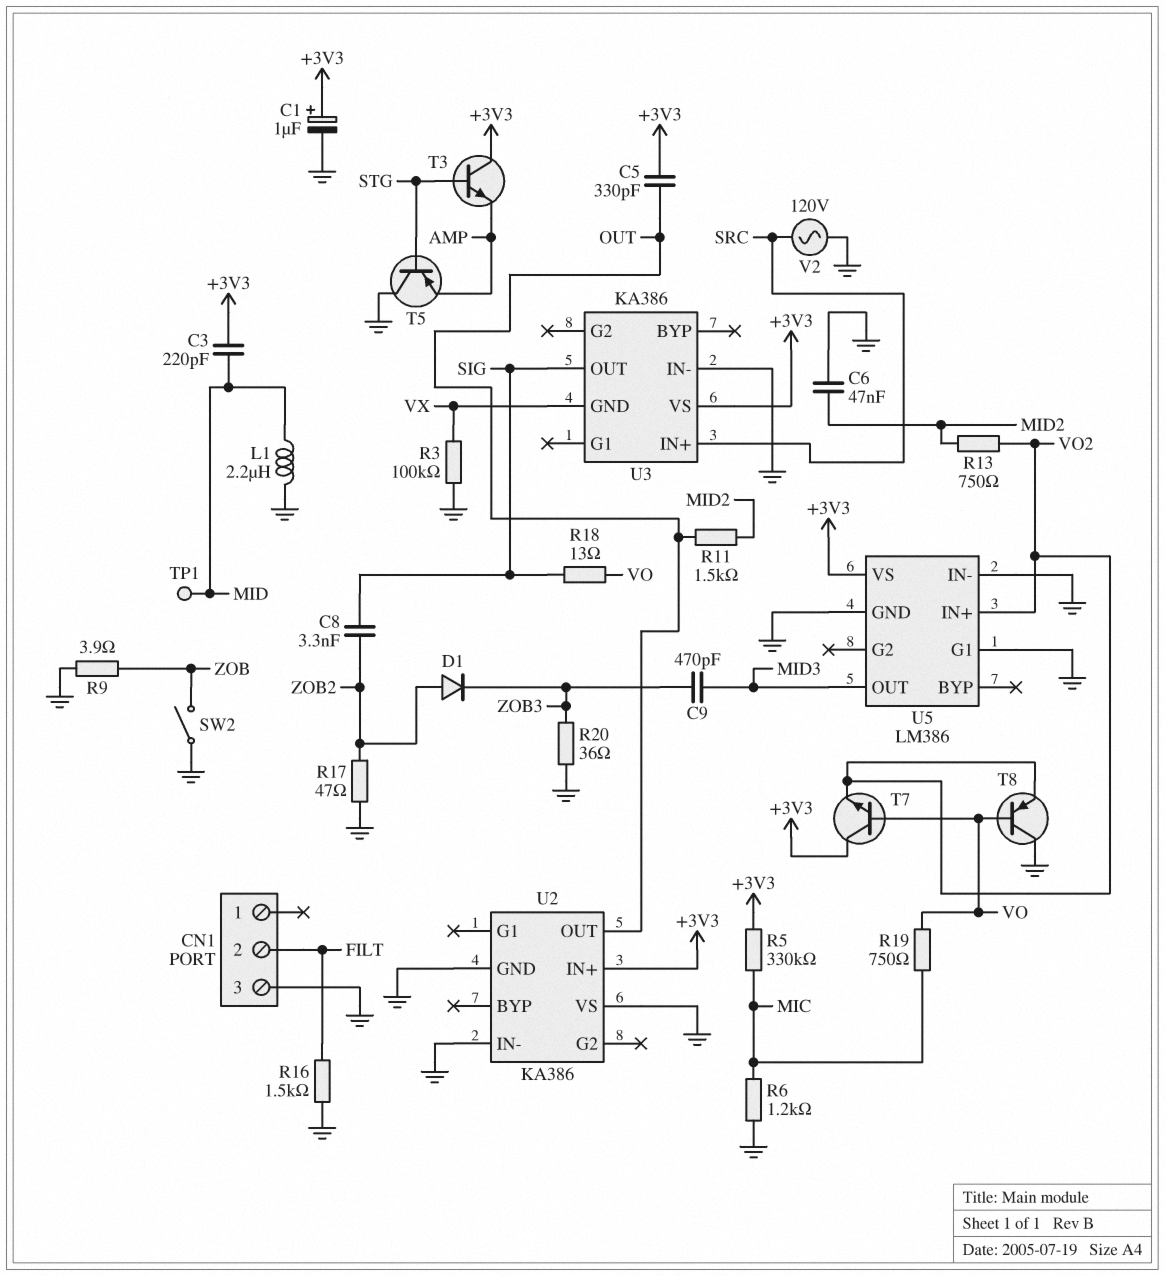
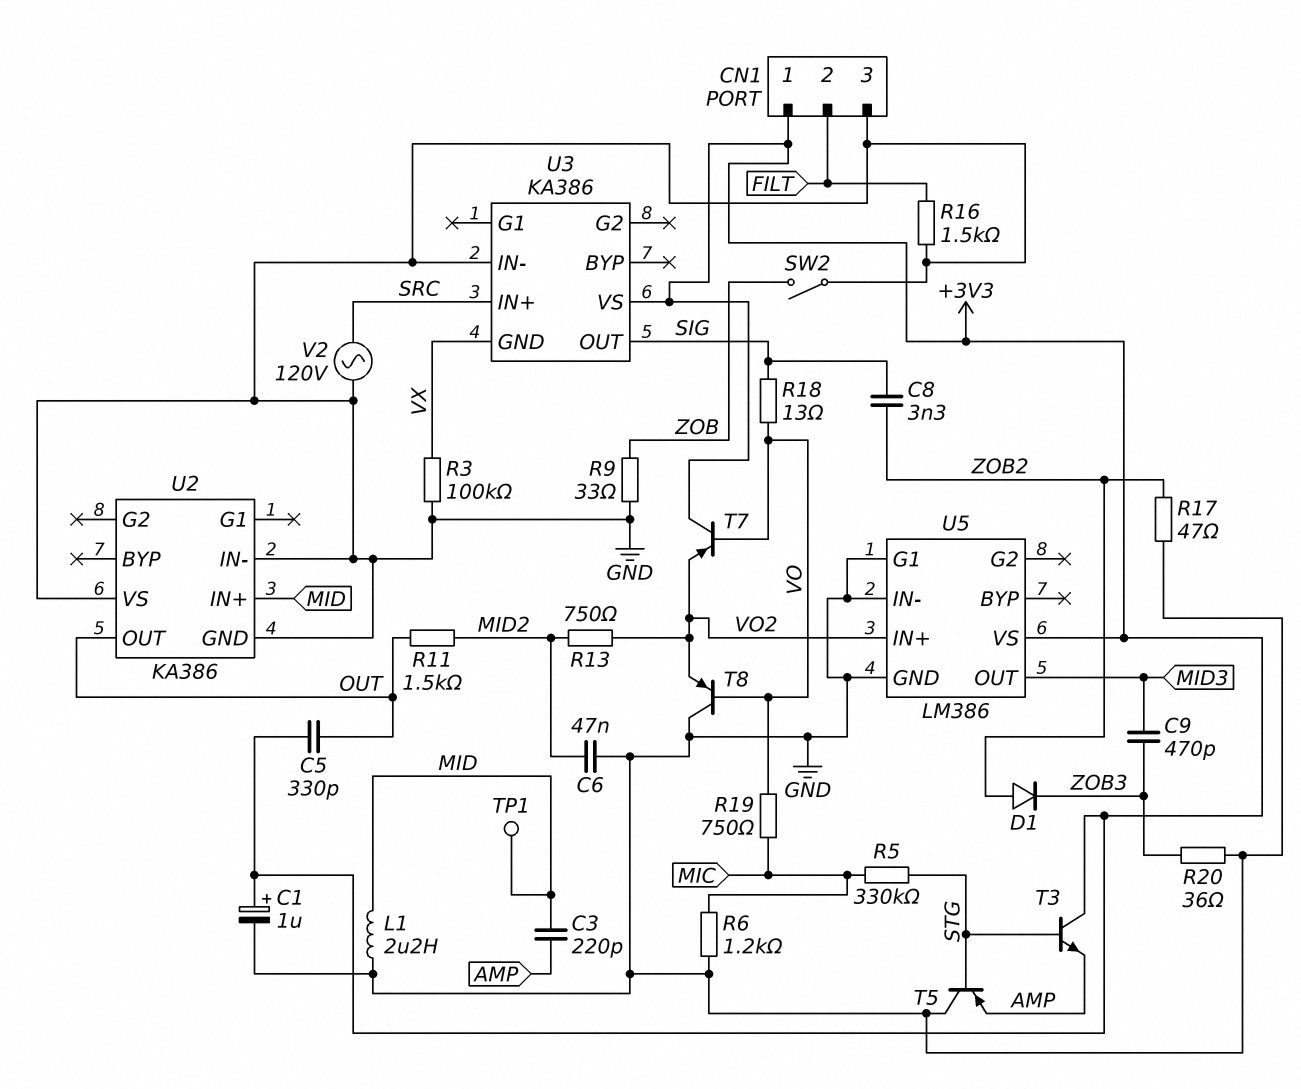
C3: 220pF (+3V3, MID) -> 220pF (AMP, MID)
CN1 pin 1: none -> +3V3
R5: 330k (+3V3, MIC) -> 330k (MIC, STG)
R9: 3.9 (GND, ZOB) -> 33 (GND, ZOB)
T7: NPN (B VO, C +3V3, E VO2) -> PNP (B VO, C +3V3, E VO2)
U2 pin IN+: +3V3 -> MID

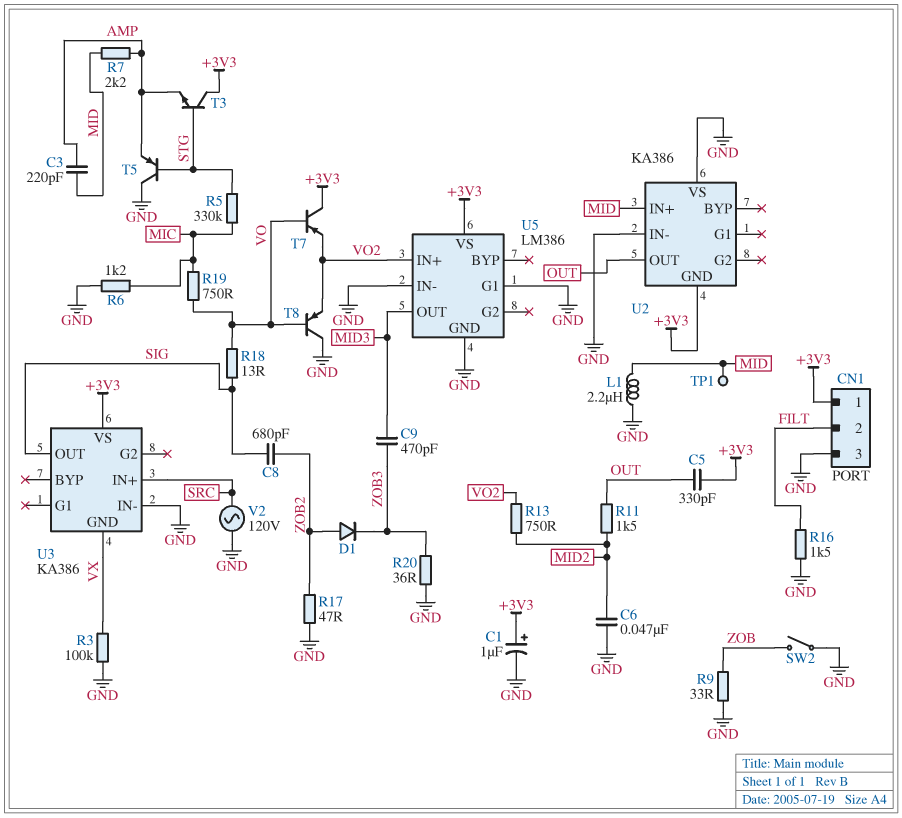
C8: 3.3nF (SIG, ZOB2) -> 680pF (SIG, ZOB2)
R7: none -> 2.2k (AMP, MID)
U2 pin GND: GND -> +3V3

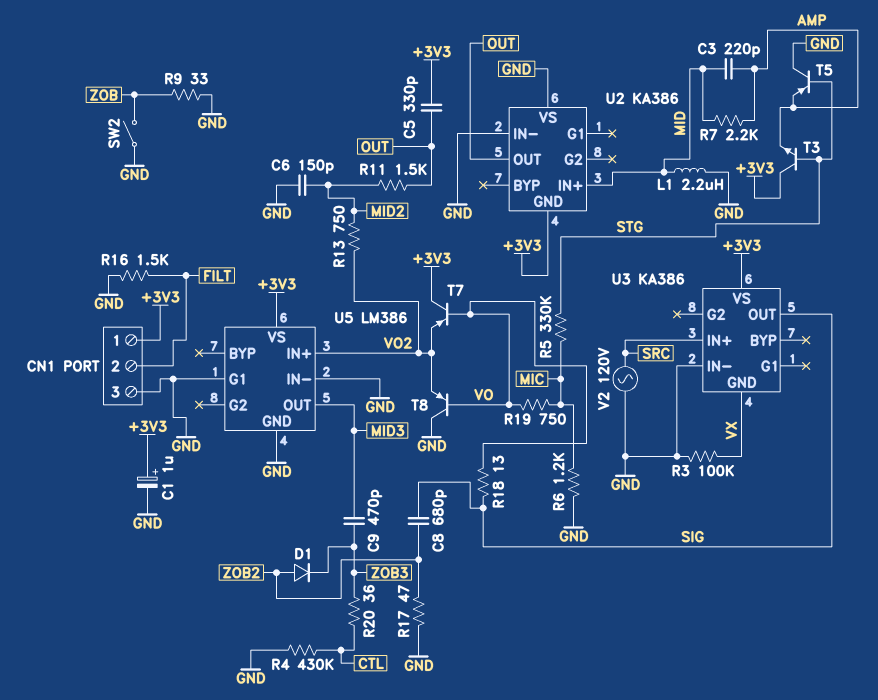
C6: 47nF (GND, MID2) -> 150pF (GND, MID2)
R4: none -> 430k (CTL, GND)
R20: 36 (GND, ZOB3) -> 36 (CTL, ZOB3)
TP1: test point (MID) -> none

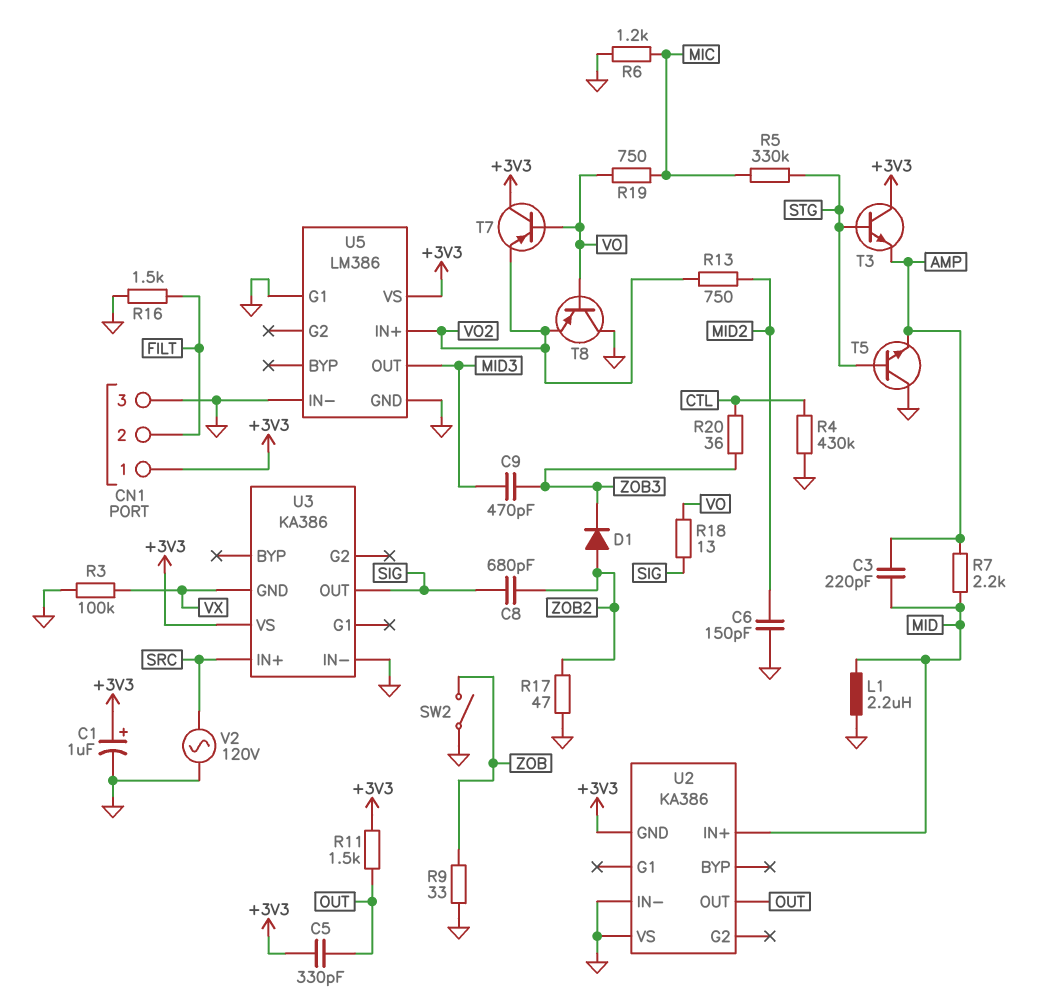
R11: 1.5k (MID2, OUT) -> 1.5k (+3V3, OUT)
T5: PNP (B STG, C GND, E AMP) -> NPN (B STG, C GND, E AMP)

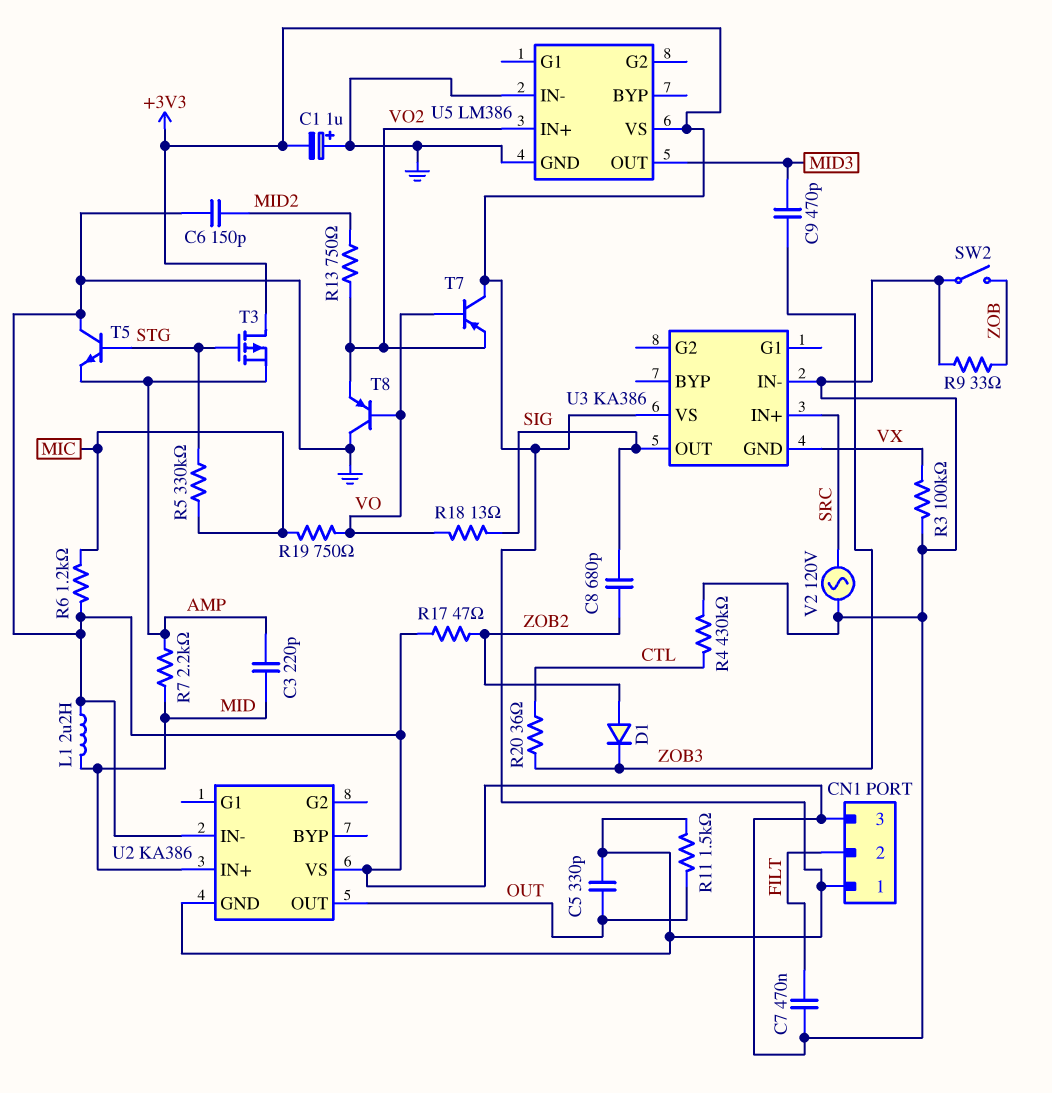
C1: 1uF (plus +3V3, minus GND) -> 1uF (plus GND, minus +3V3)
C7: none -> 470nF (FILT, GND)
R16: 1.5k (FILT, GND) -> none
T3: NPN (B STG, C +3V3, E AMP) -> PMOS (G STG, D +3V3, S AMP)
U5 pin G1: GND -> none

